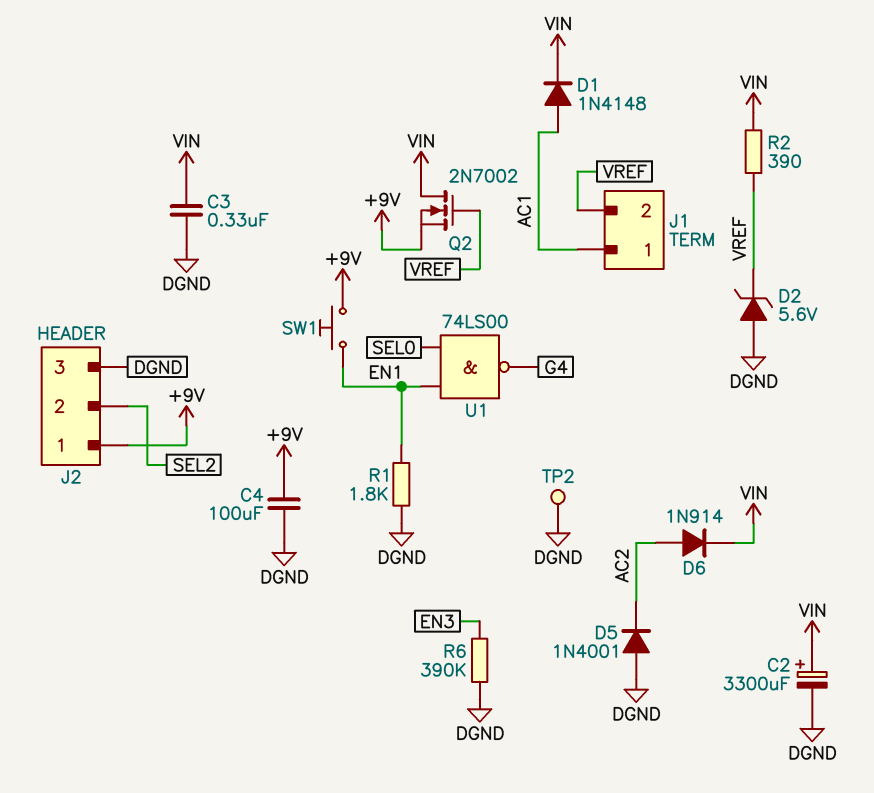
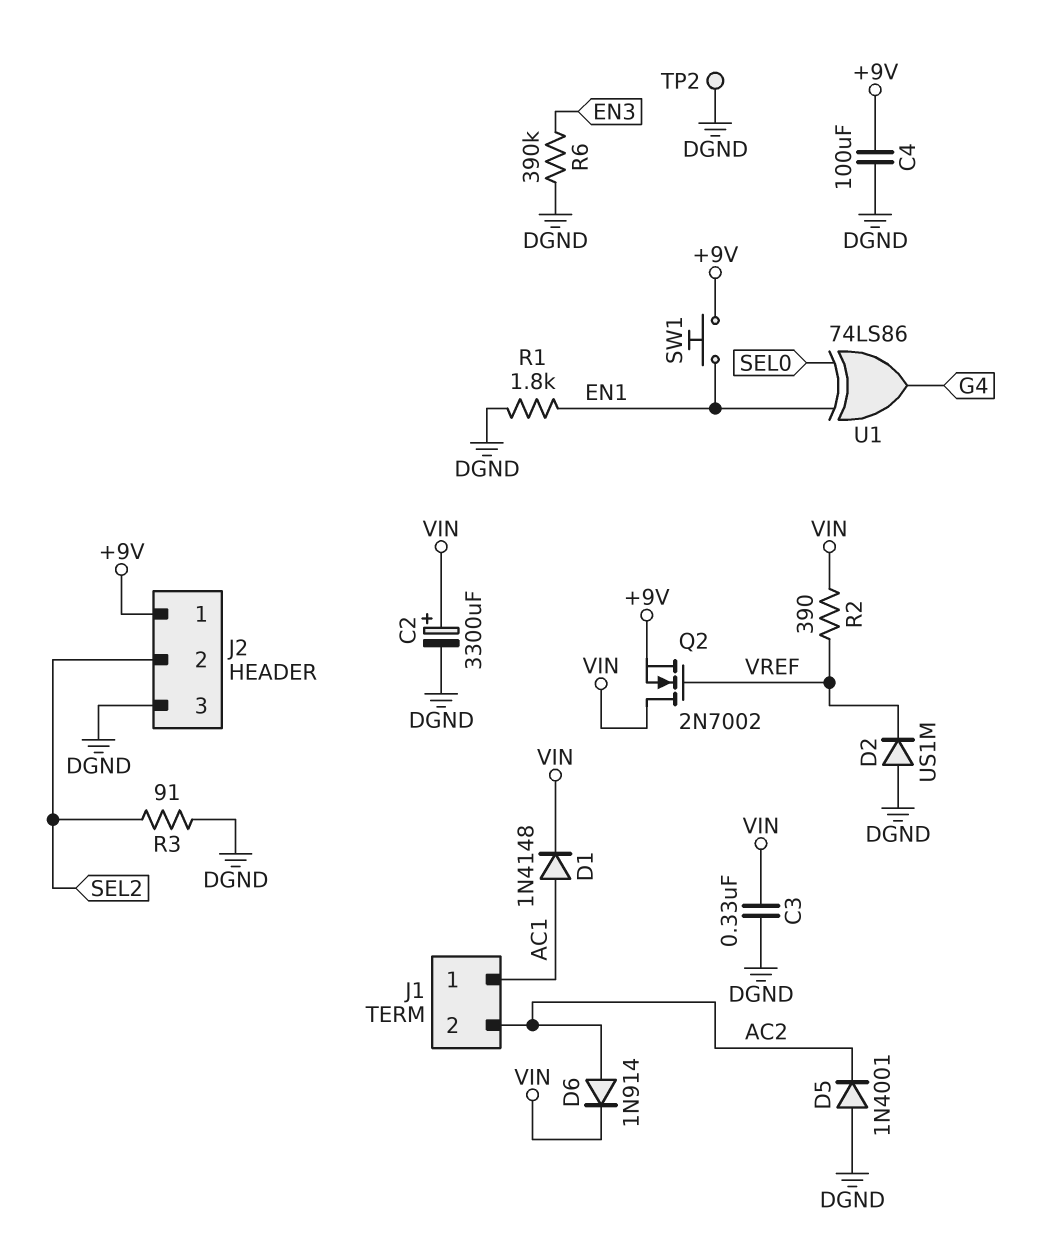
D2: zener 5.6V (A DGND, K VREF) -> diode US1M (A DGND, K VREF)
J1 pin 2: VREF -> AC2
R3: none -> 91 (DGND, SEL2)
U1: NAND 74LS00 (in EN1, in SEL0, out G4) -> XOR 74LS86 (in EN1, in SEL0, out G4)

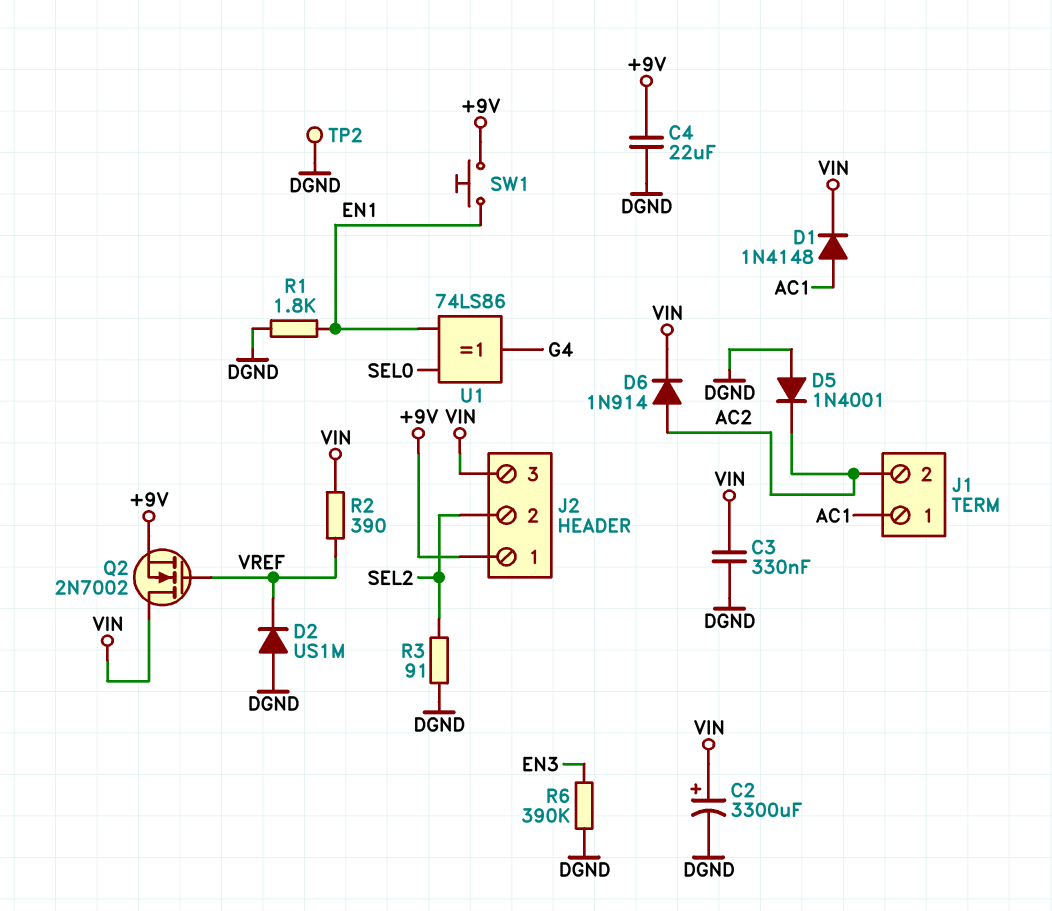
C4: 100uF (+9V, DGND) -> 22uF (+9V, DGND)
J2 pin 3: DGND -> VIN

